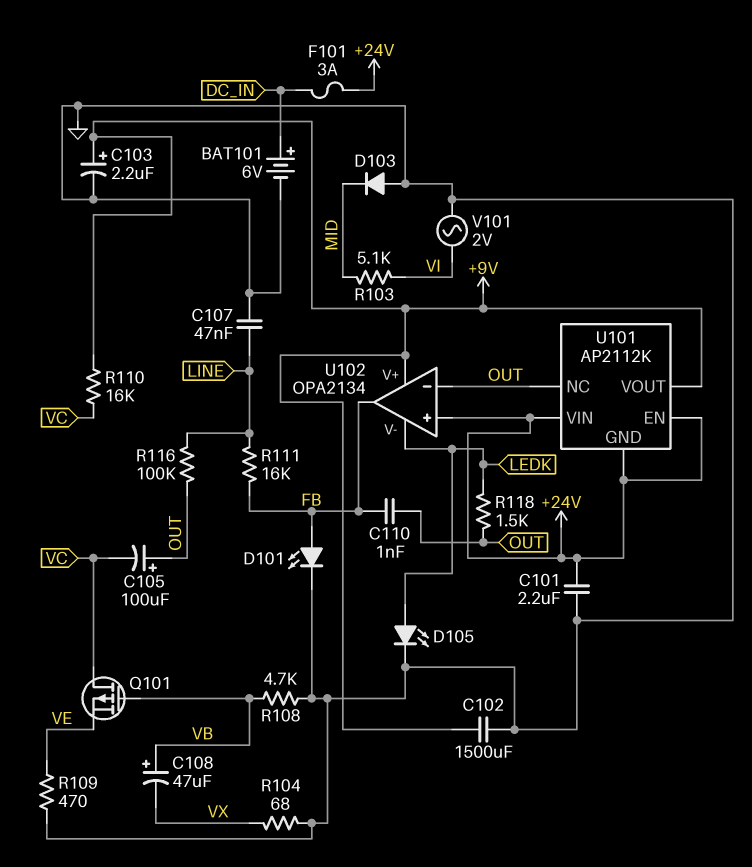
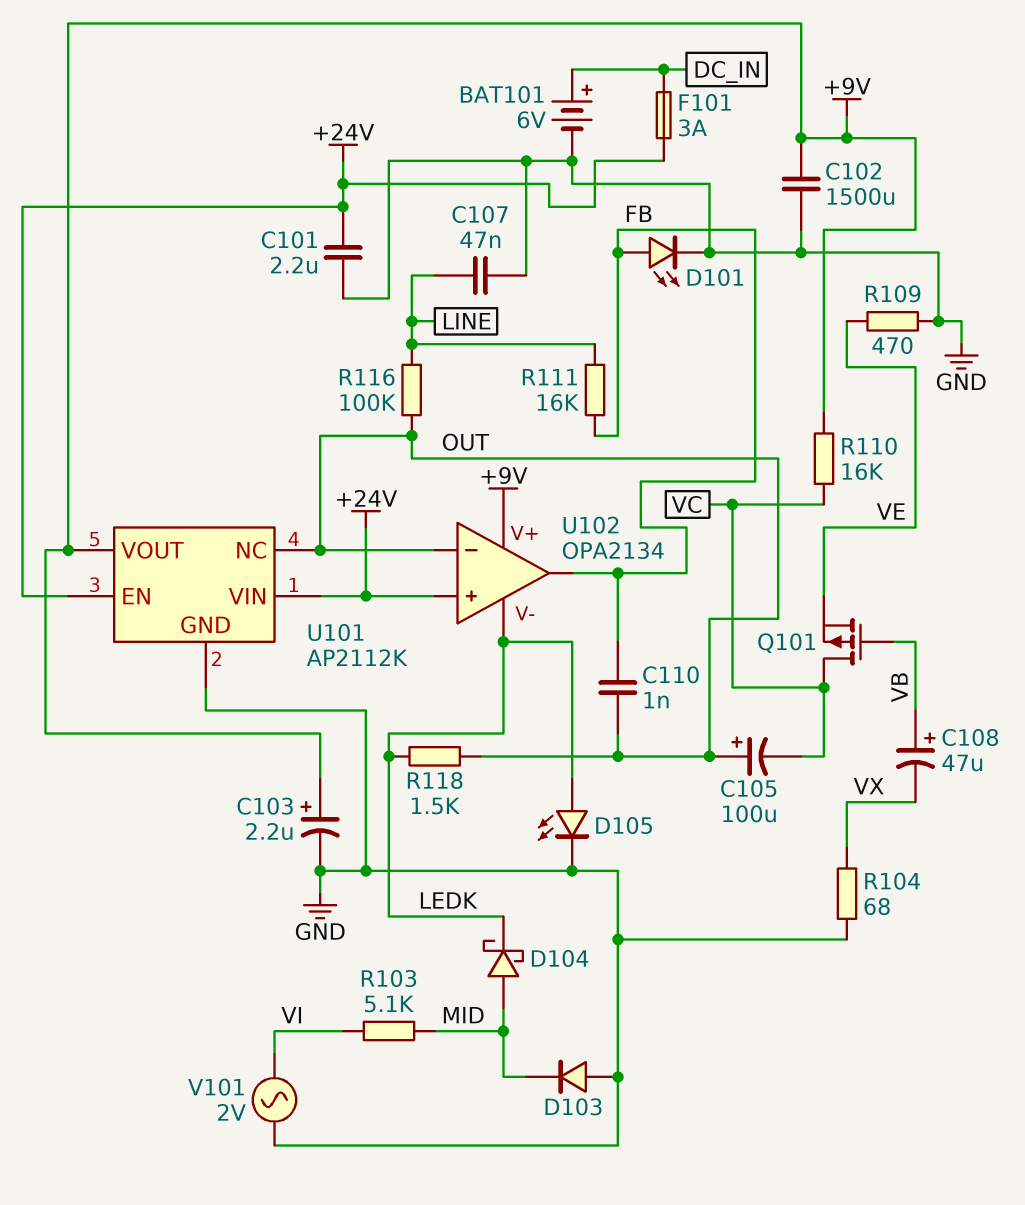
D104: none -> schottky (A MID, K LEDK)
R108: 4.7k (GND, VB) -> none
U101 pin GND: +24V -> GND

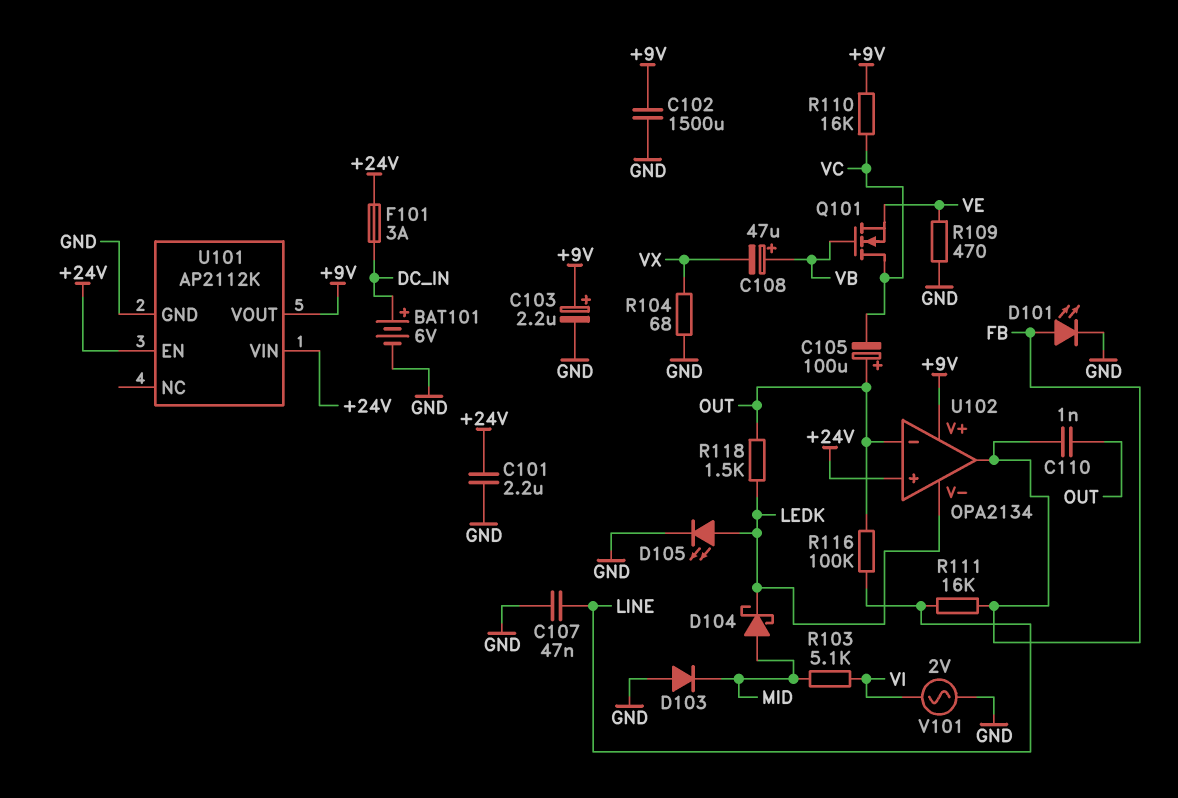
Q101: PMOS (G VB, D VC, S VE) -> NMOS (G VB, D VC, S VE)
U101 pin NC: OUT -> none

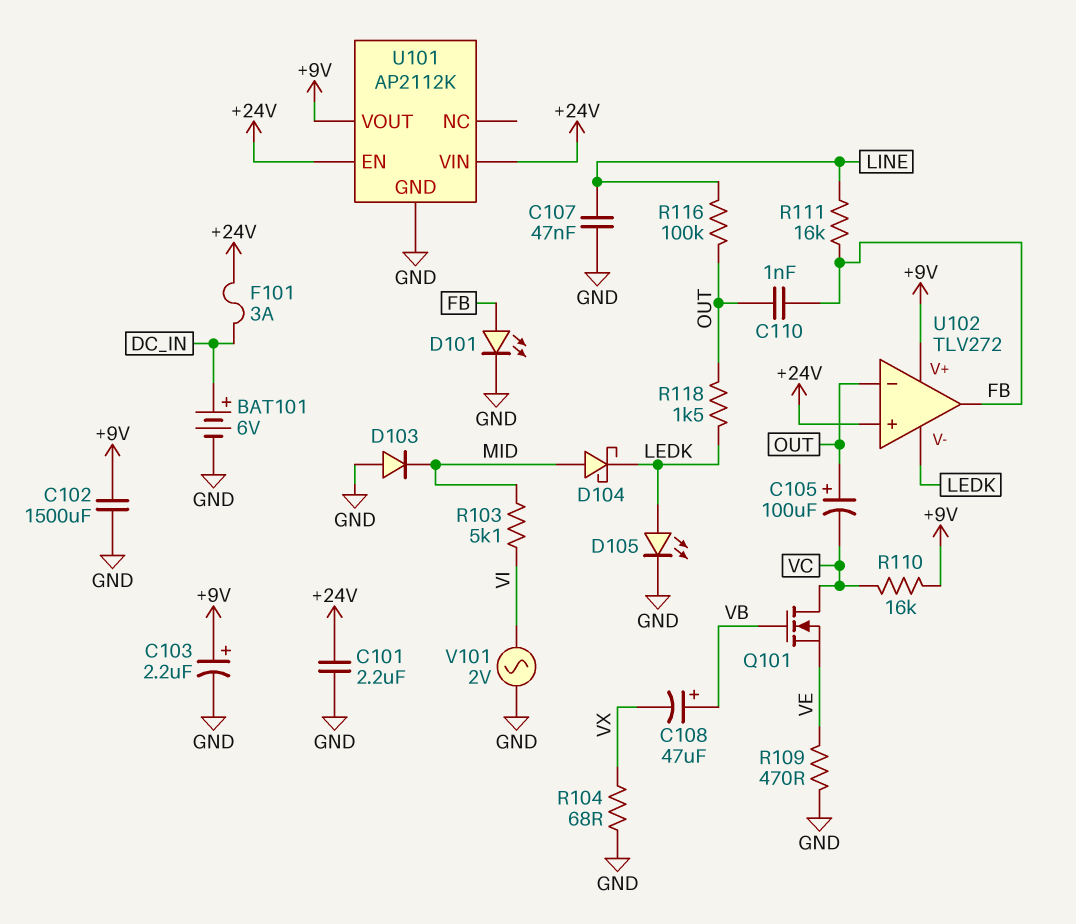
U102: OPA2134 -> TLV272

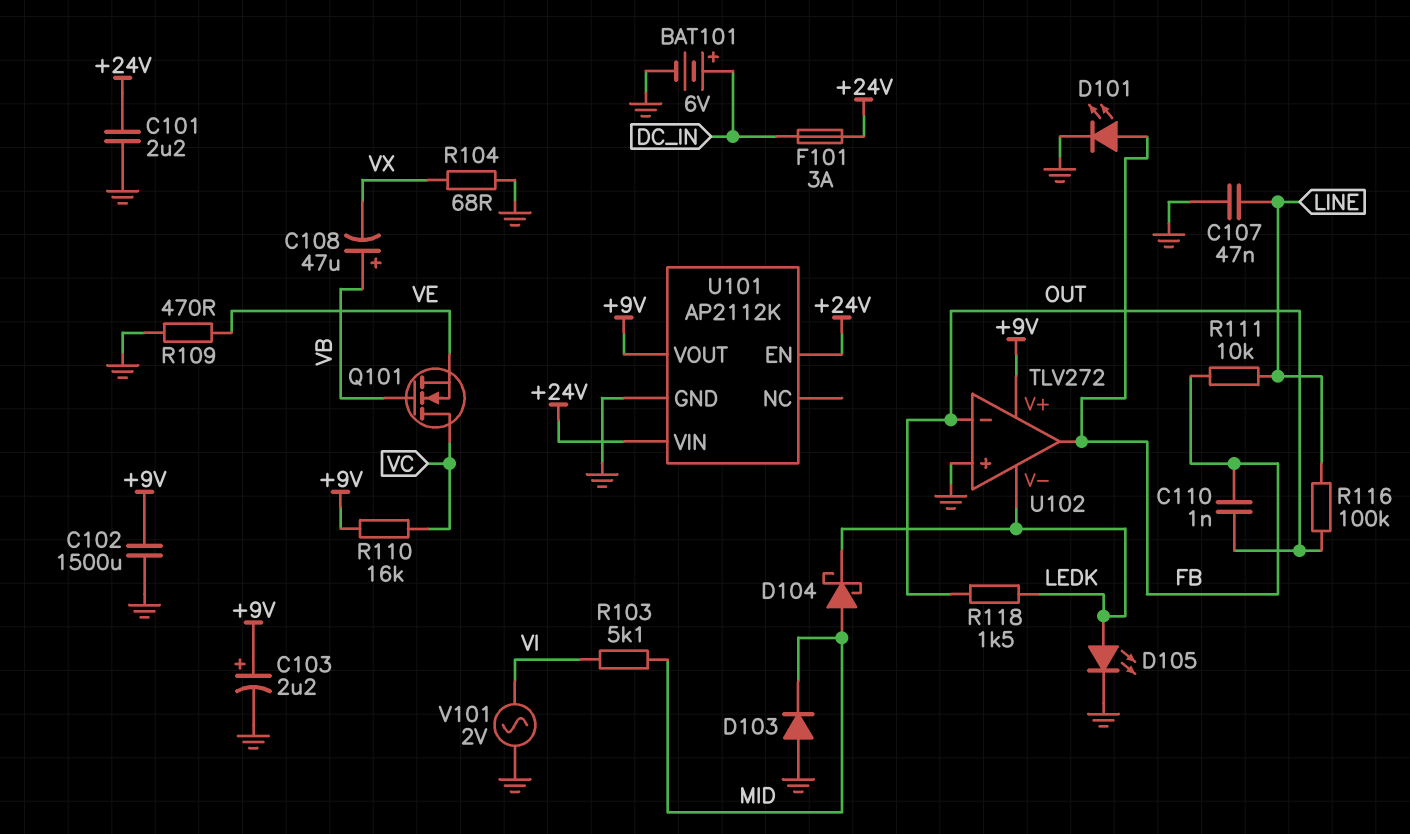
C105: 100uF (plus OUT, minus VC) -> none
R111: 16k (FB, LINE) -> 10k (FB, LINE)
U102 pin in+: +24V -> GND

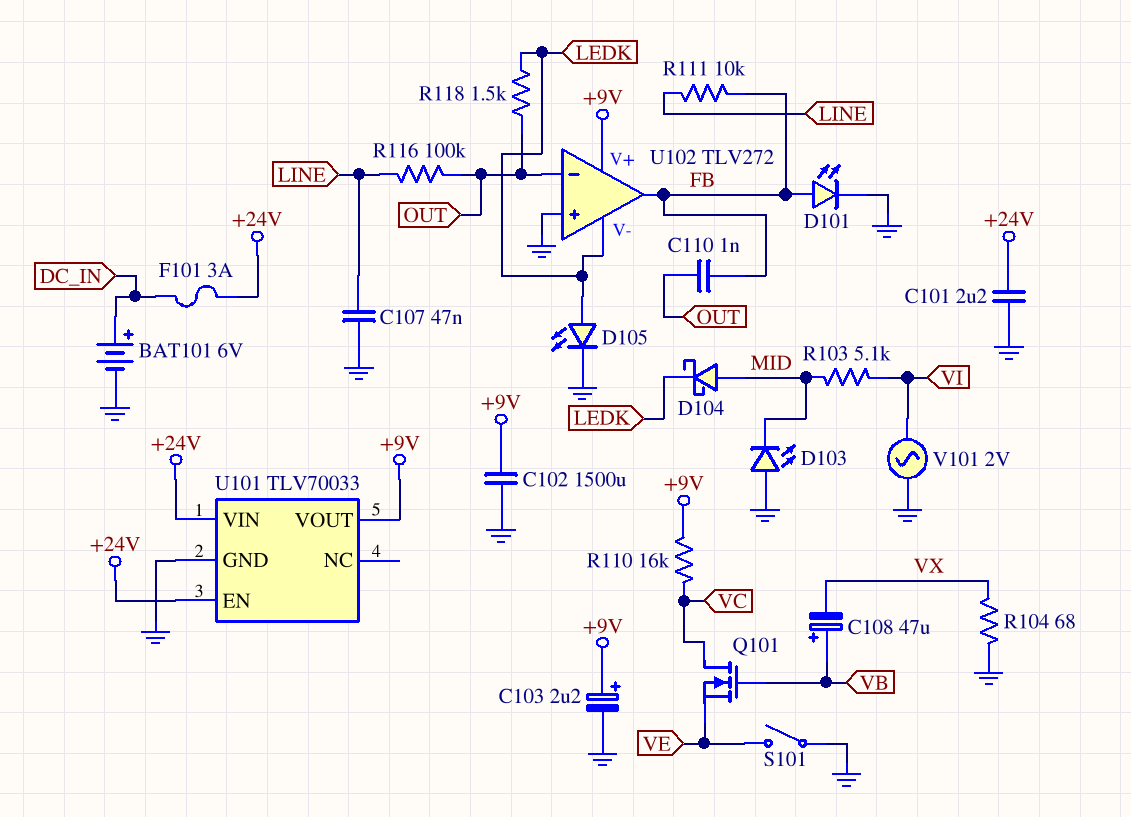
D103: diode (A GND, K MID) -> LED (A GND, K MID)
R109: 470 (GND, VE) -> none
S101: none -> switch (GND, VE)
U101: AP2112K -> TLV70033

